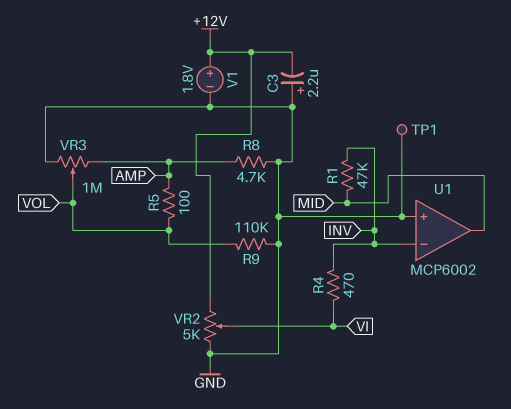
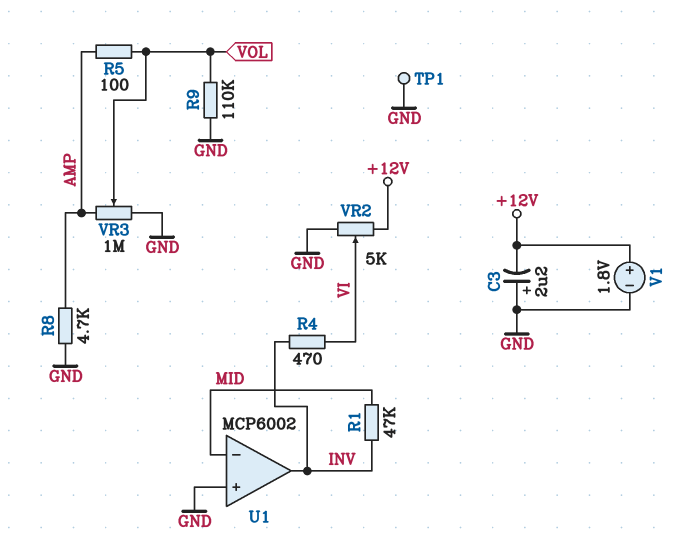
U1 pin in-: INV -> MID
U1 pin out: MID -> INV

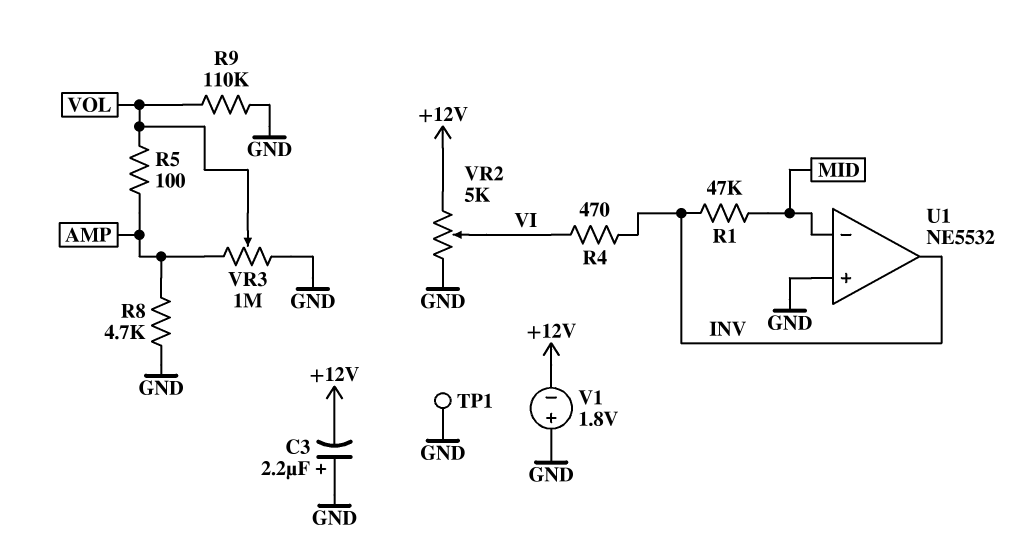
U1: MCP6002 -> NE5532
V1: 1.8V (plus +12V, minus GND) -> 1.8V (plus GND, minus +12V)

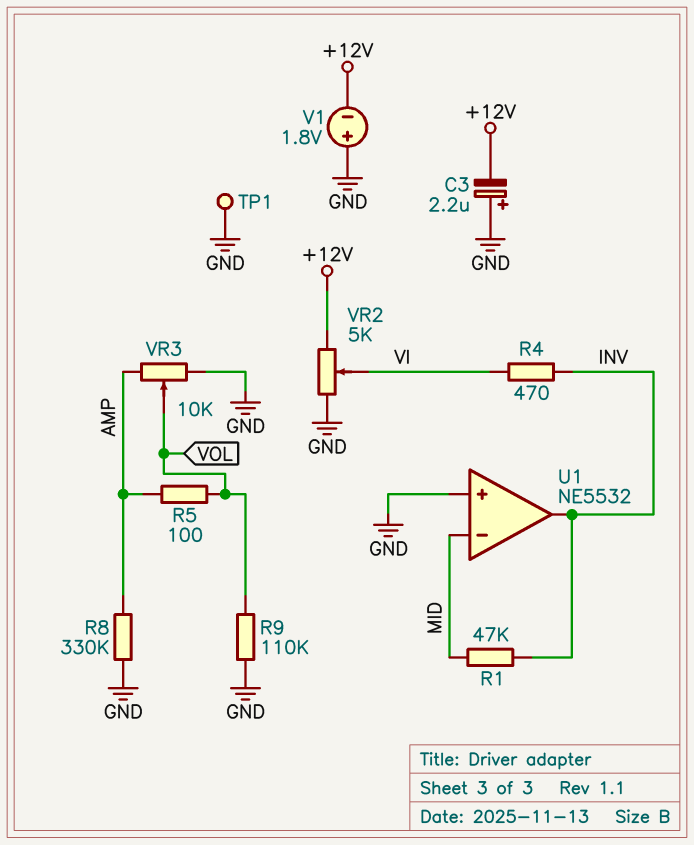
R8: 4.7k (AMP, GND) -> 330k (AMP, GND)
VR3: 1M (AMP, GND, wiper VOL) -> 10k (AMP, GND, wiper VOL)

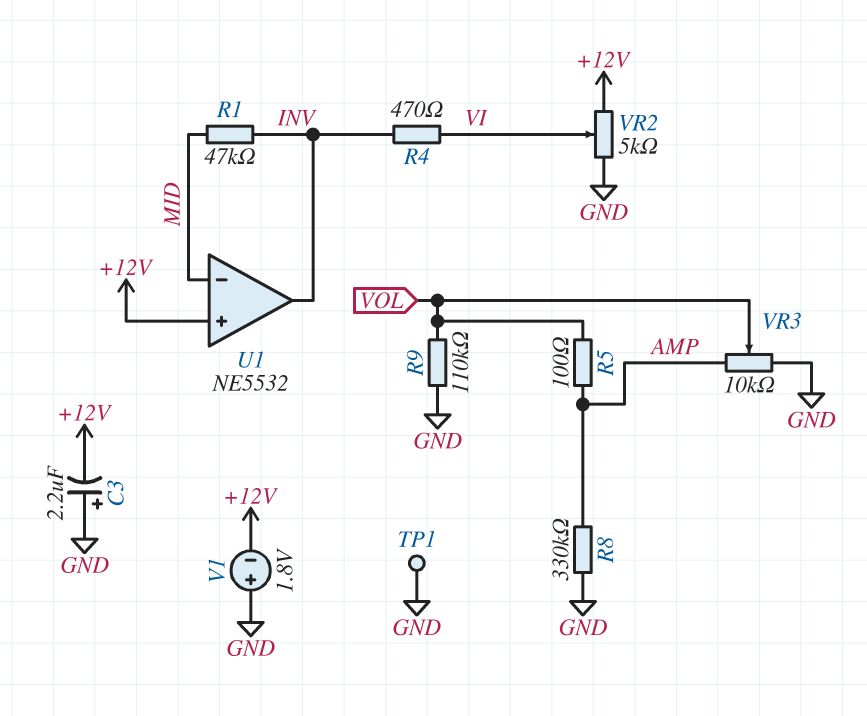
U1 pin in+: GND -> +12V

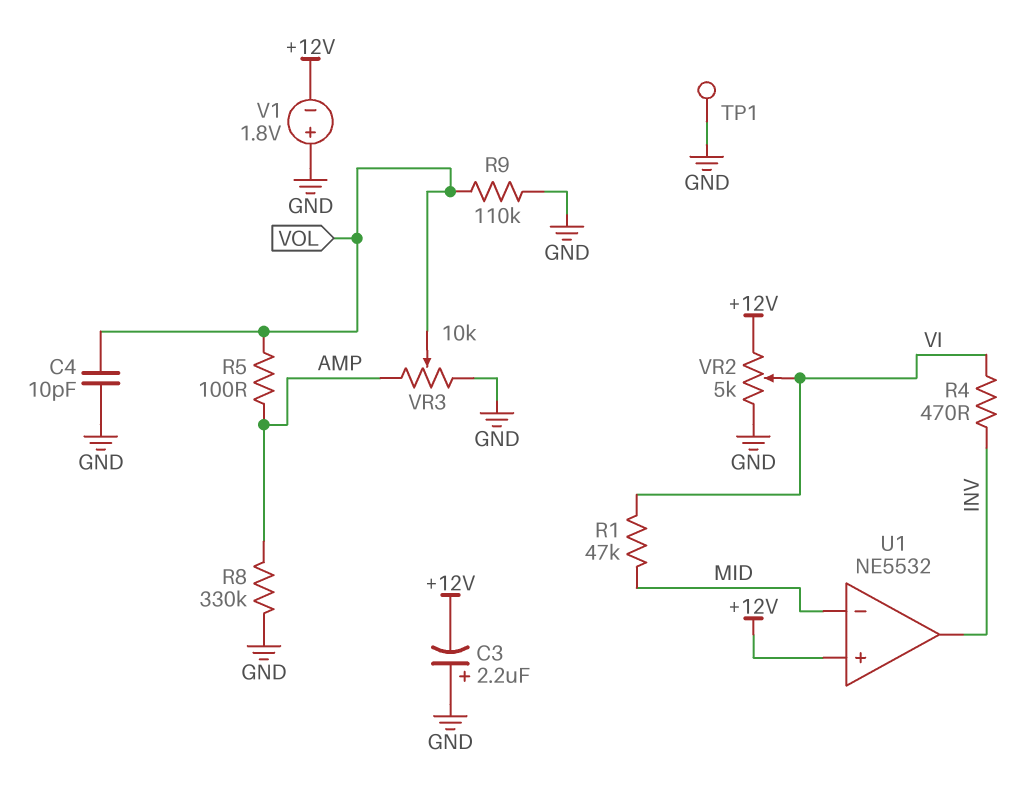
C4: none -> 10pF (GND, VOL)
R1: 47k (INV, MID) -> 47k (MID, VI)

